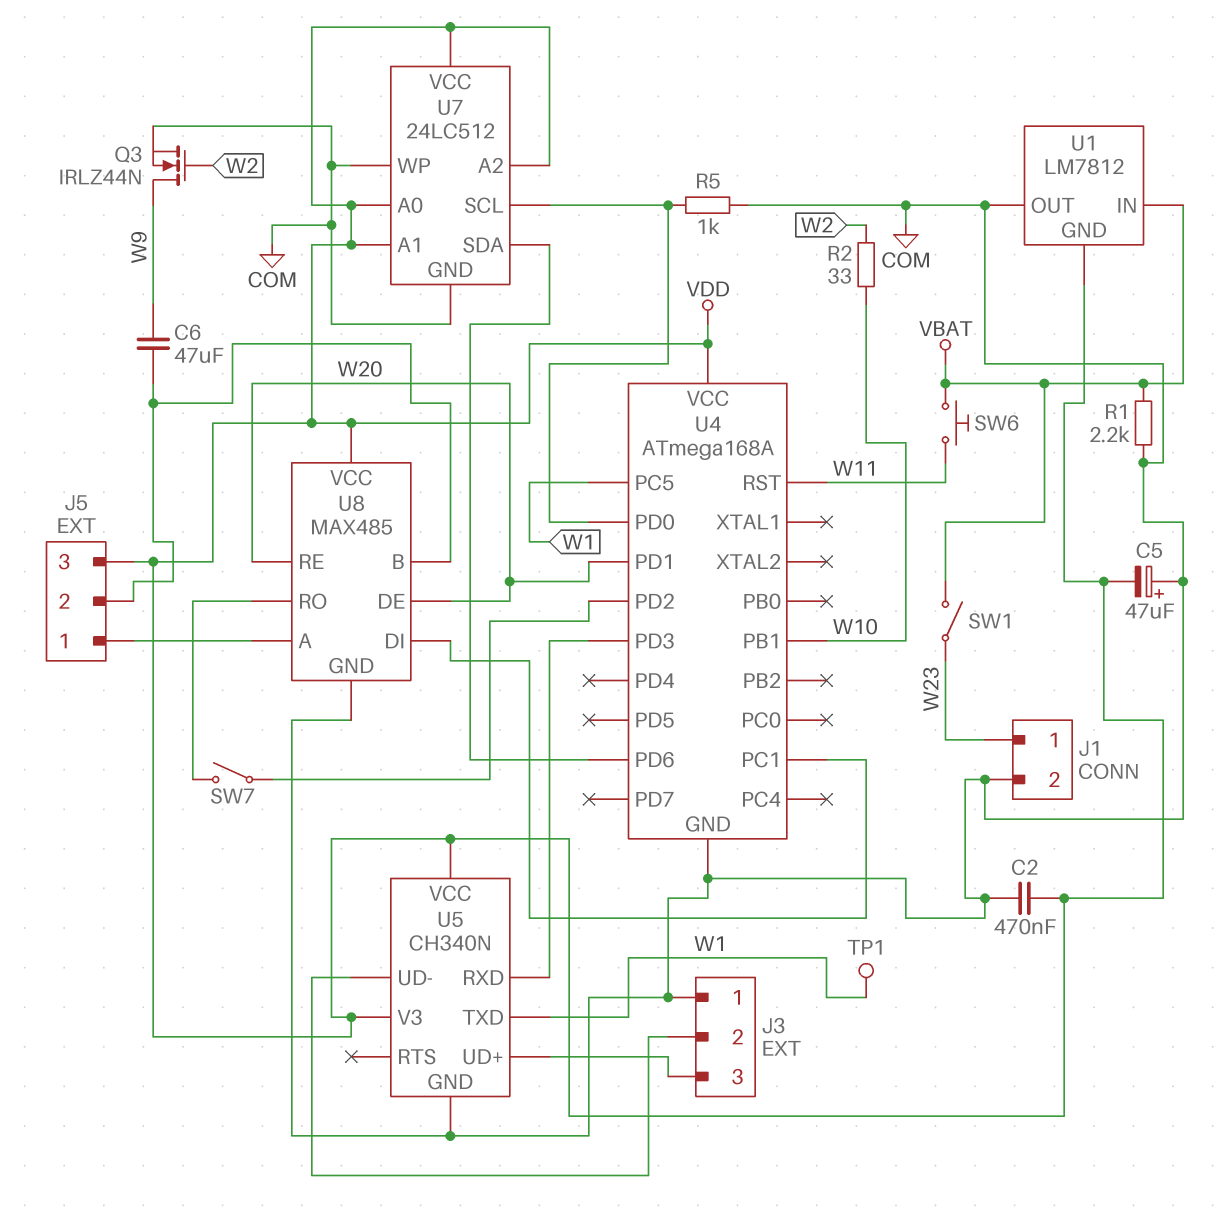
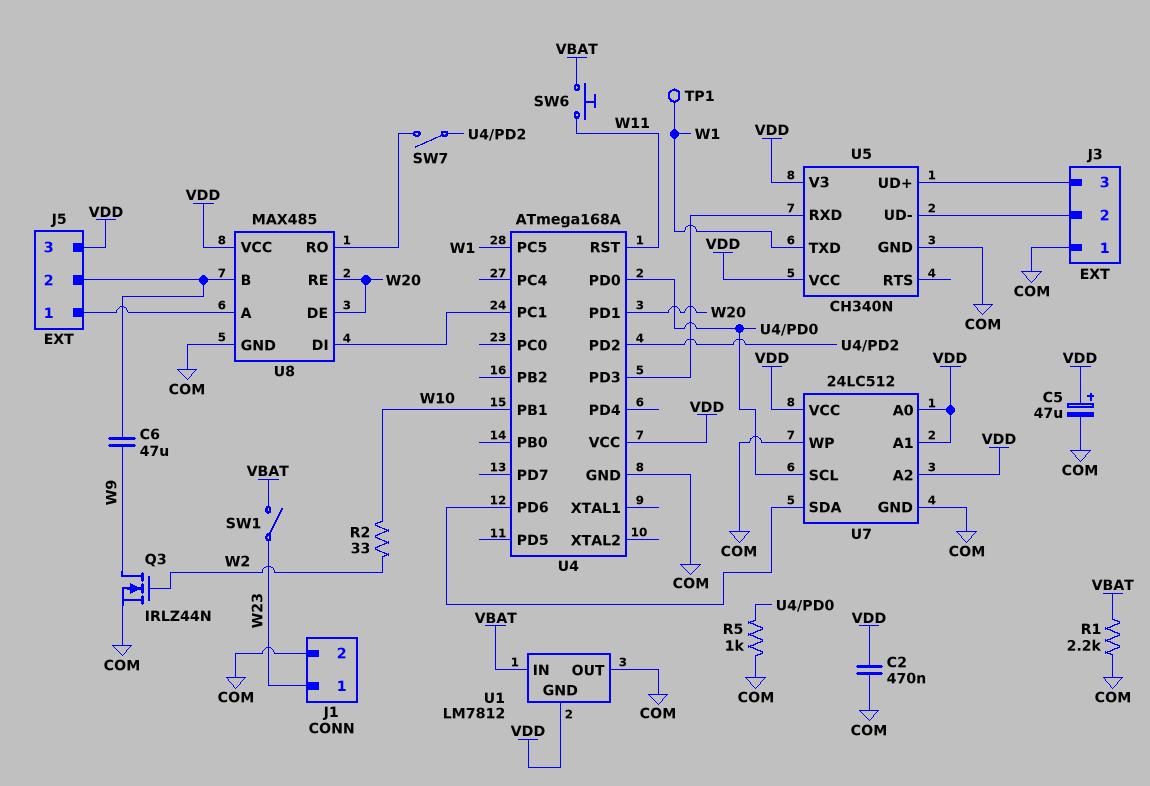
C5: 47uF (plus COM, minus VDD) -> 47uF (plus VDD, minus COM)

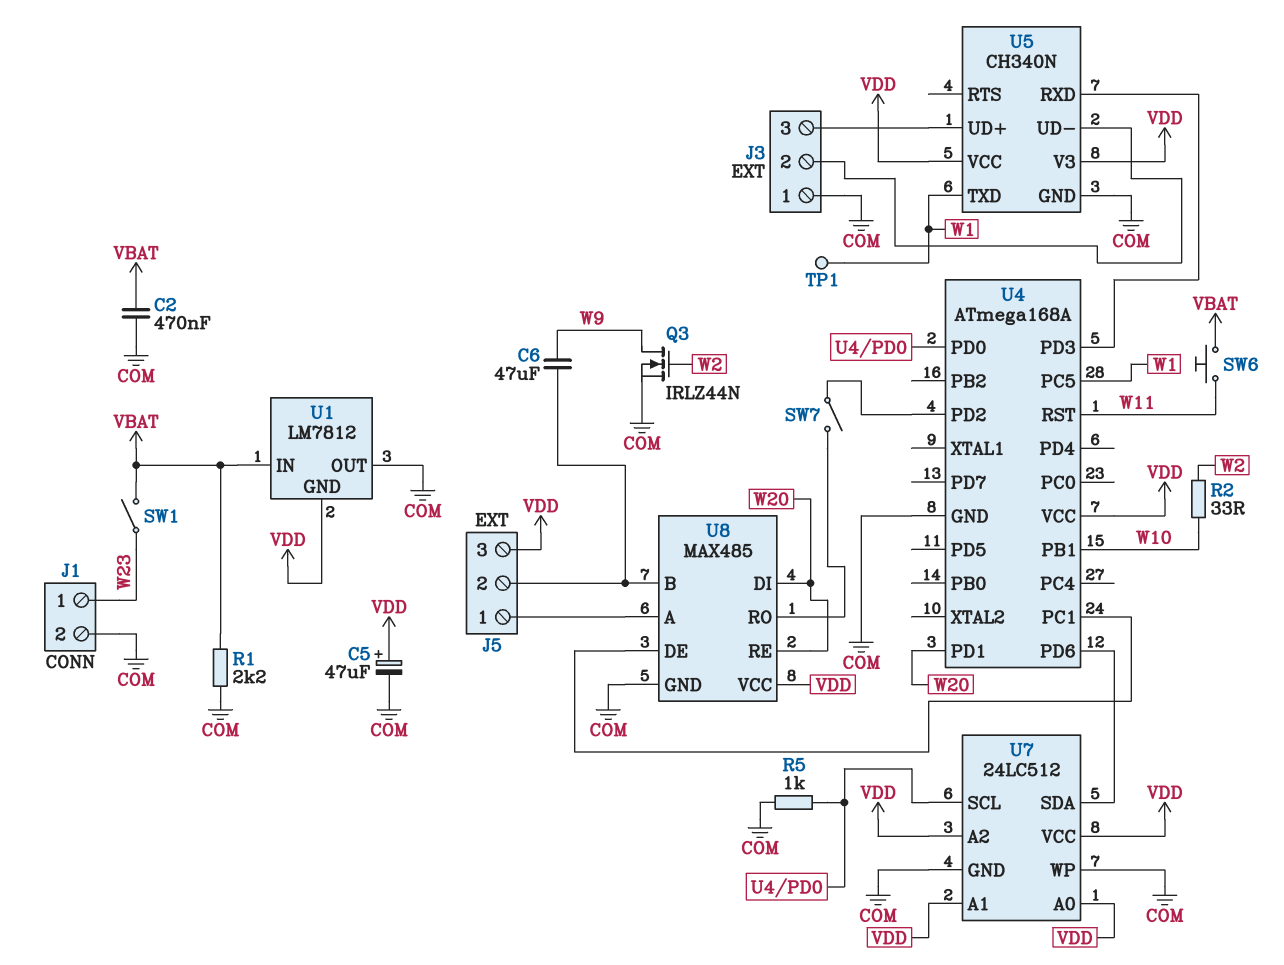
C2: 470nF (COM, VDD) -> 470nF (COM, VBAT)
U8 pin DE: W20 -> U4/PC1
U8 pin DI: U4/PC1 -> W20

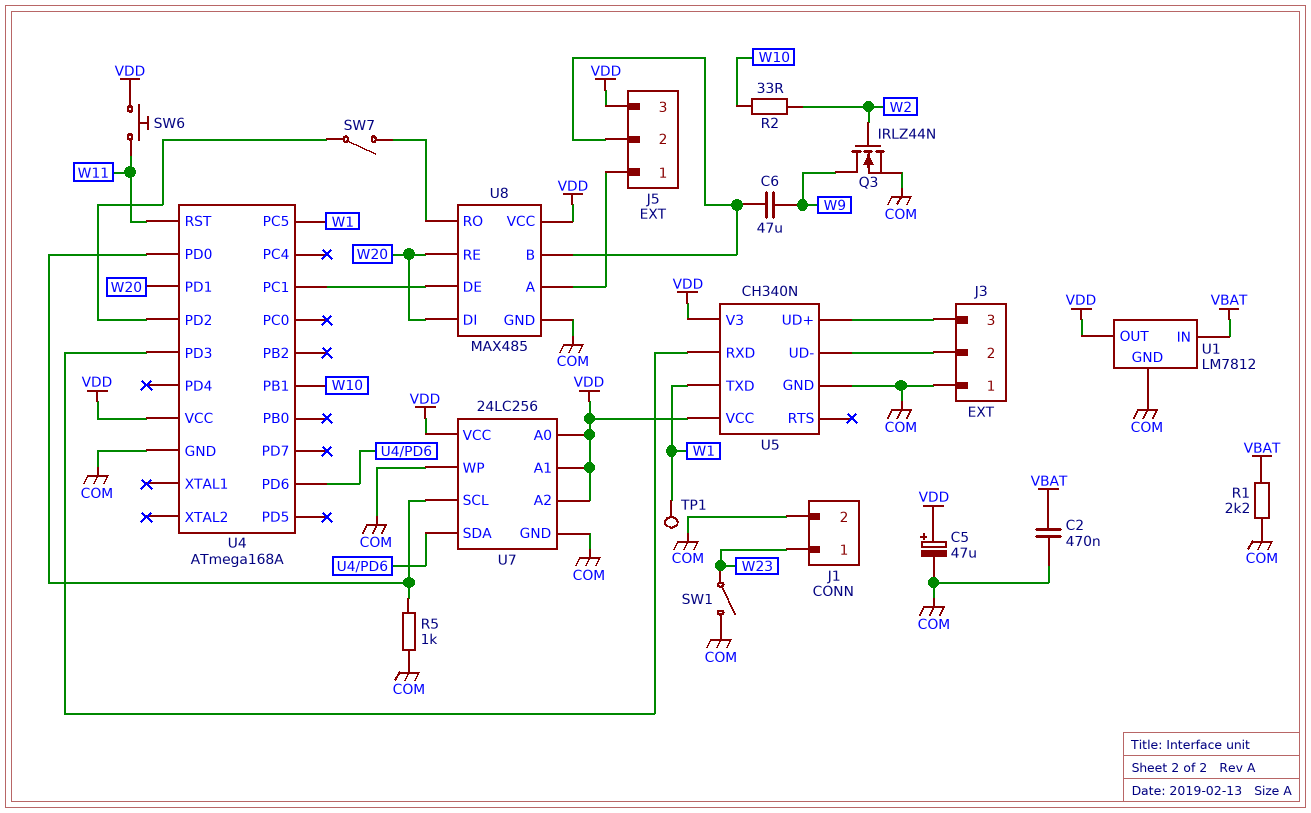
SW1: switch (VBAT, W23) -> switch (COM, W23)
SW6: button (VBAT, W11) -> button (VDD, W11)
U1 pin GND: VDD -> COM
U1 pin OUT: COM -> VDD
U7: 24LC512 -> 24LC256

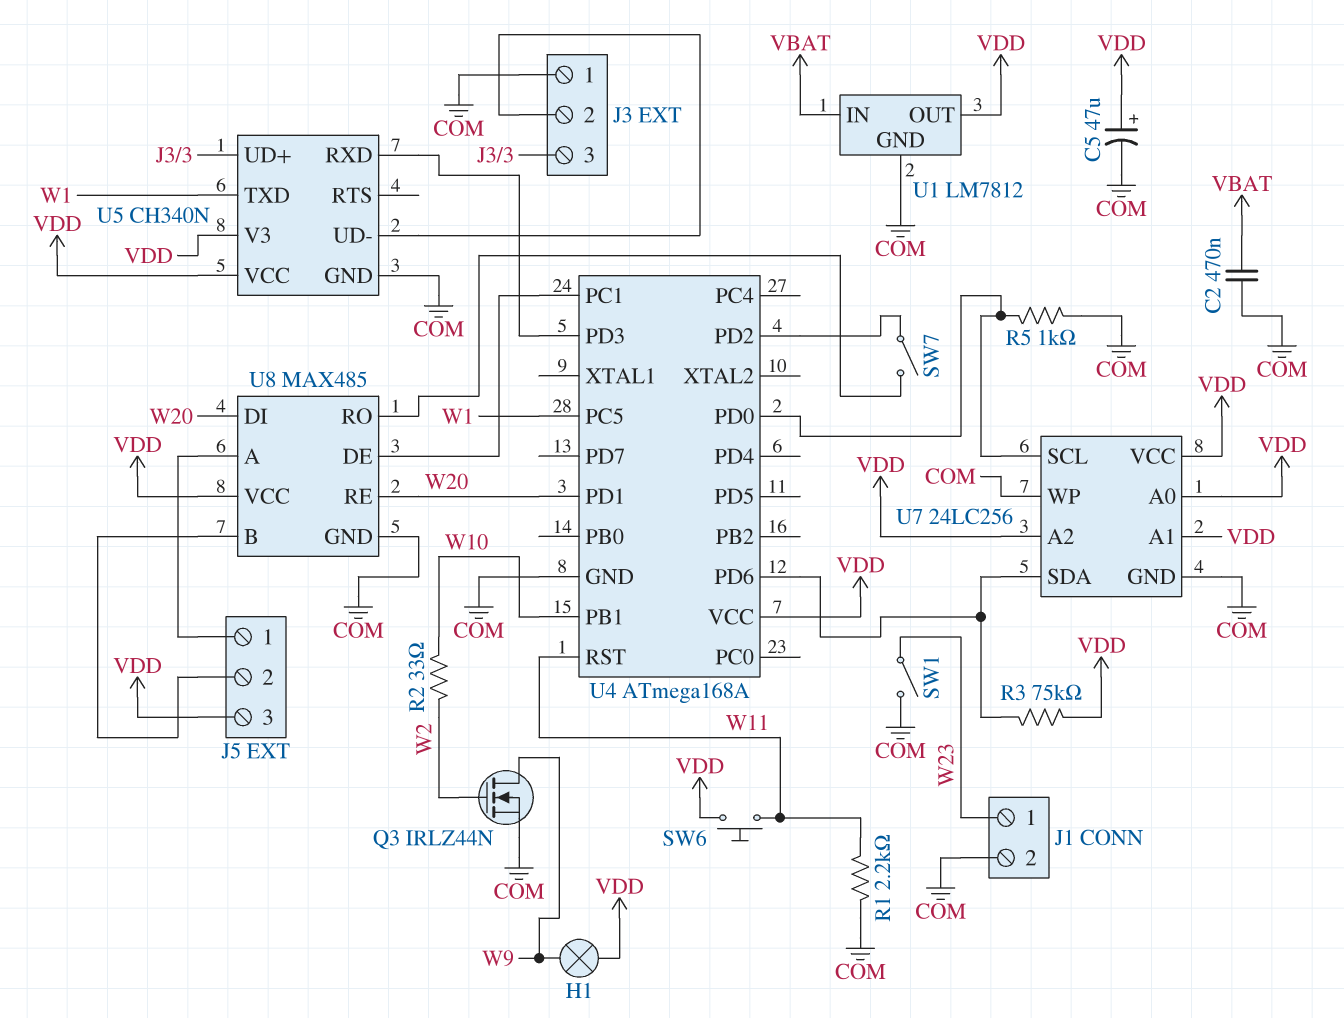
C6: 47uF (J5/2, W9) -> none
H1: none -> lamp (VDD, W9)
R1: 2.2k (COM, VBAT) -> 2.2k (COM, W11)
R3: none -> 75k (U4/PD6, VDD)
TP1: test point (W1) -> none

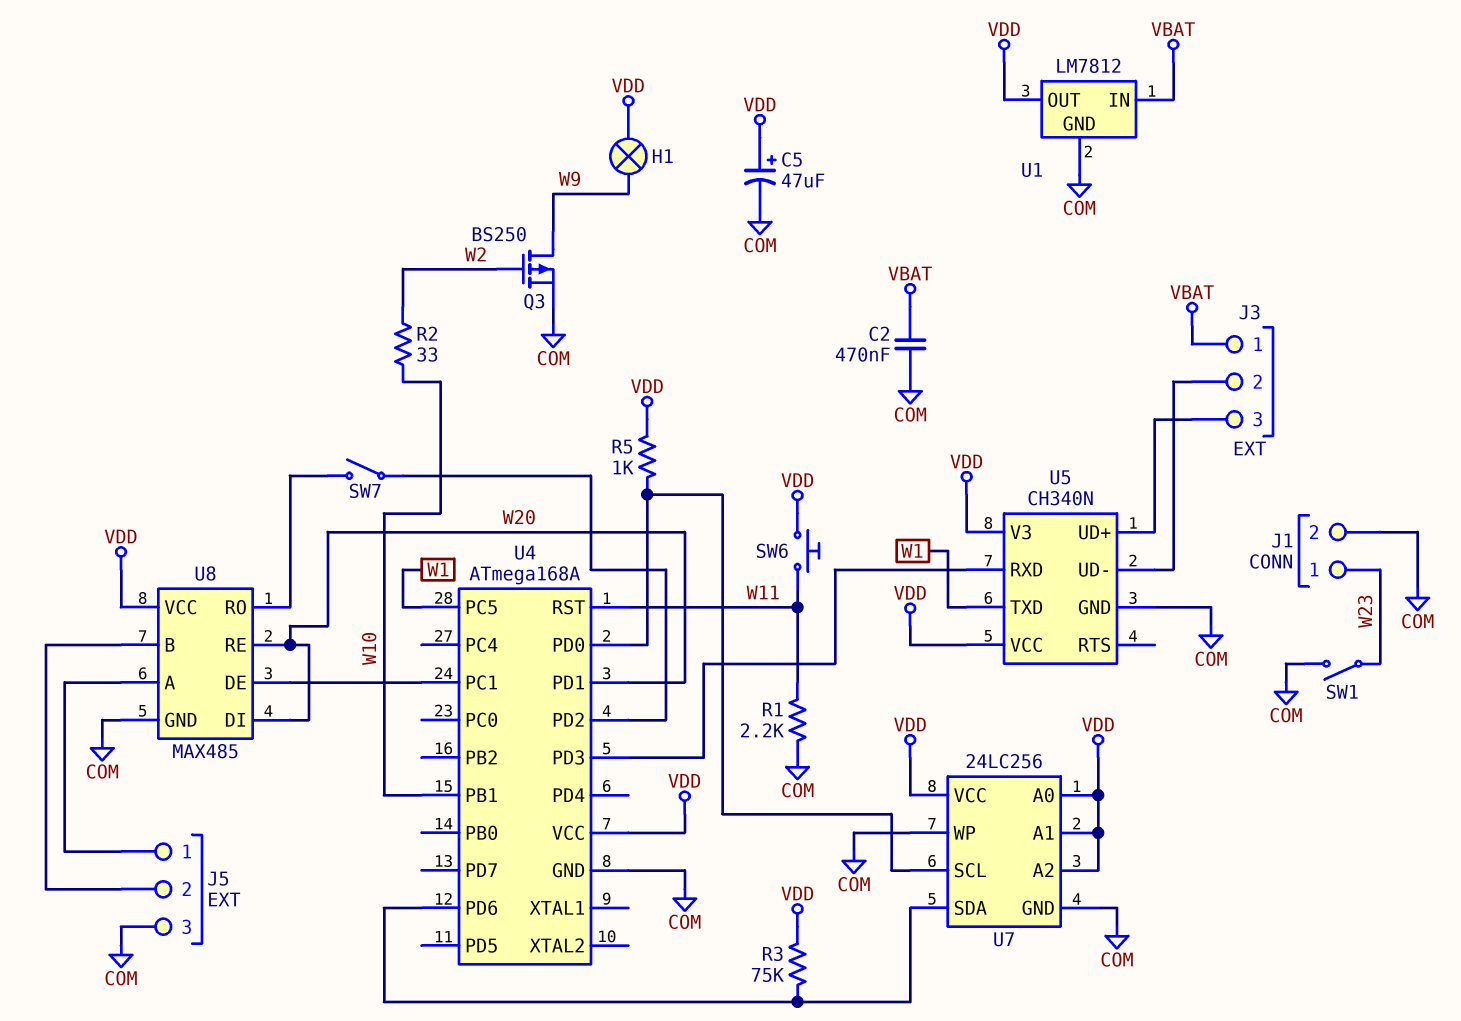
J3 pin 1: COM -> VBAT
J5 pin 3: VDD -> COM
Q3: NMOS IRLZ44N (G W2, D W9, S COM) -> PMOS BS250 (G W2, D W9, S COM)
R5: 1k (COM, U4/PD0) -> 1k (U4/PD0, VDD)

